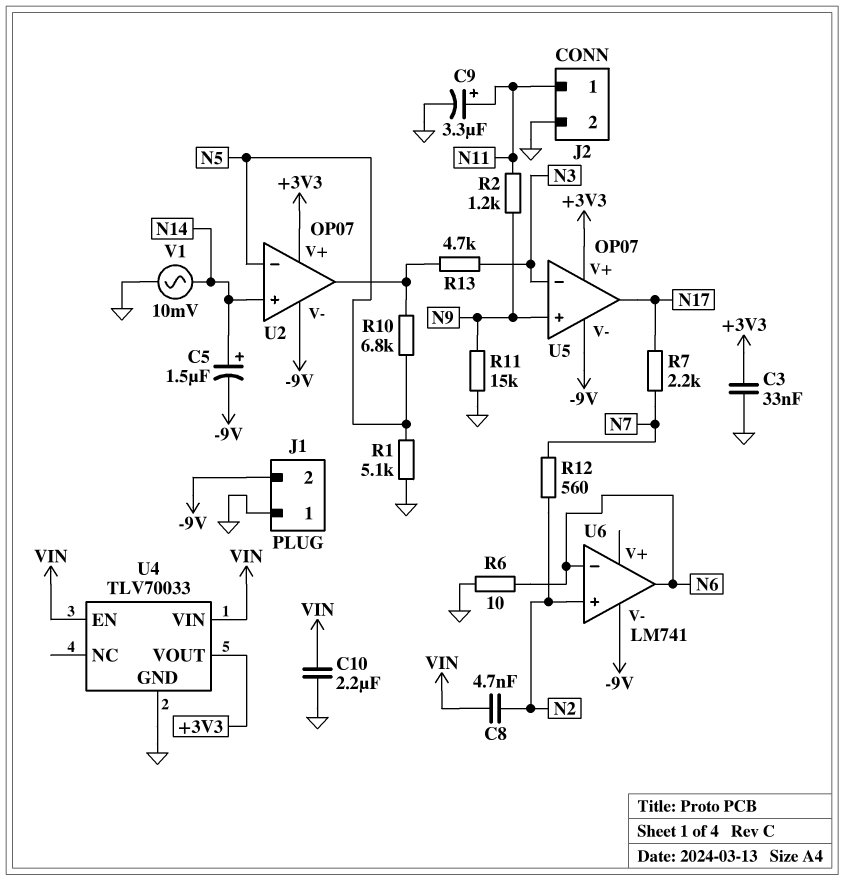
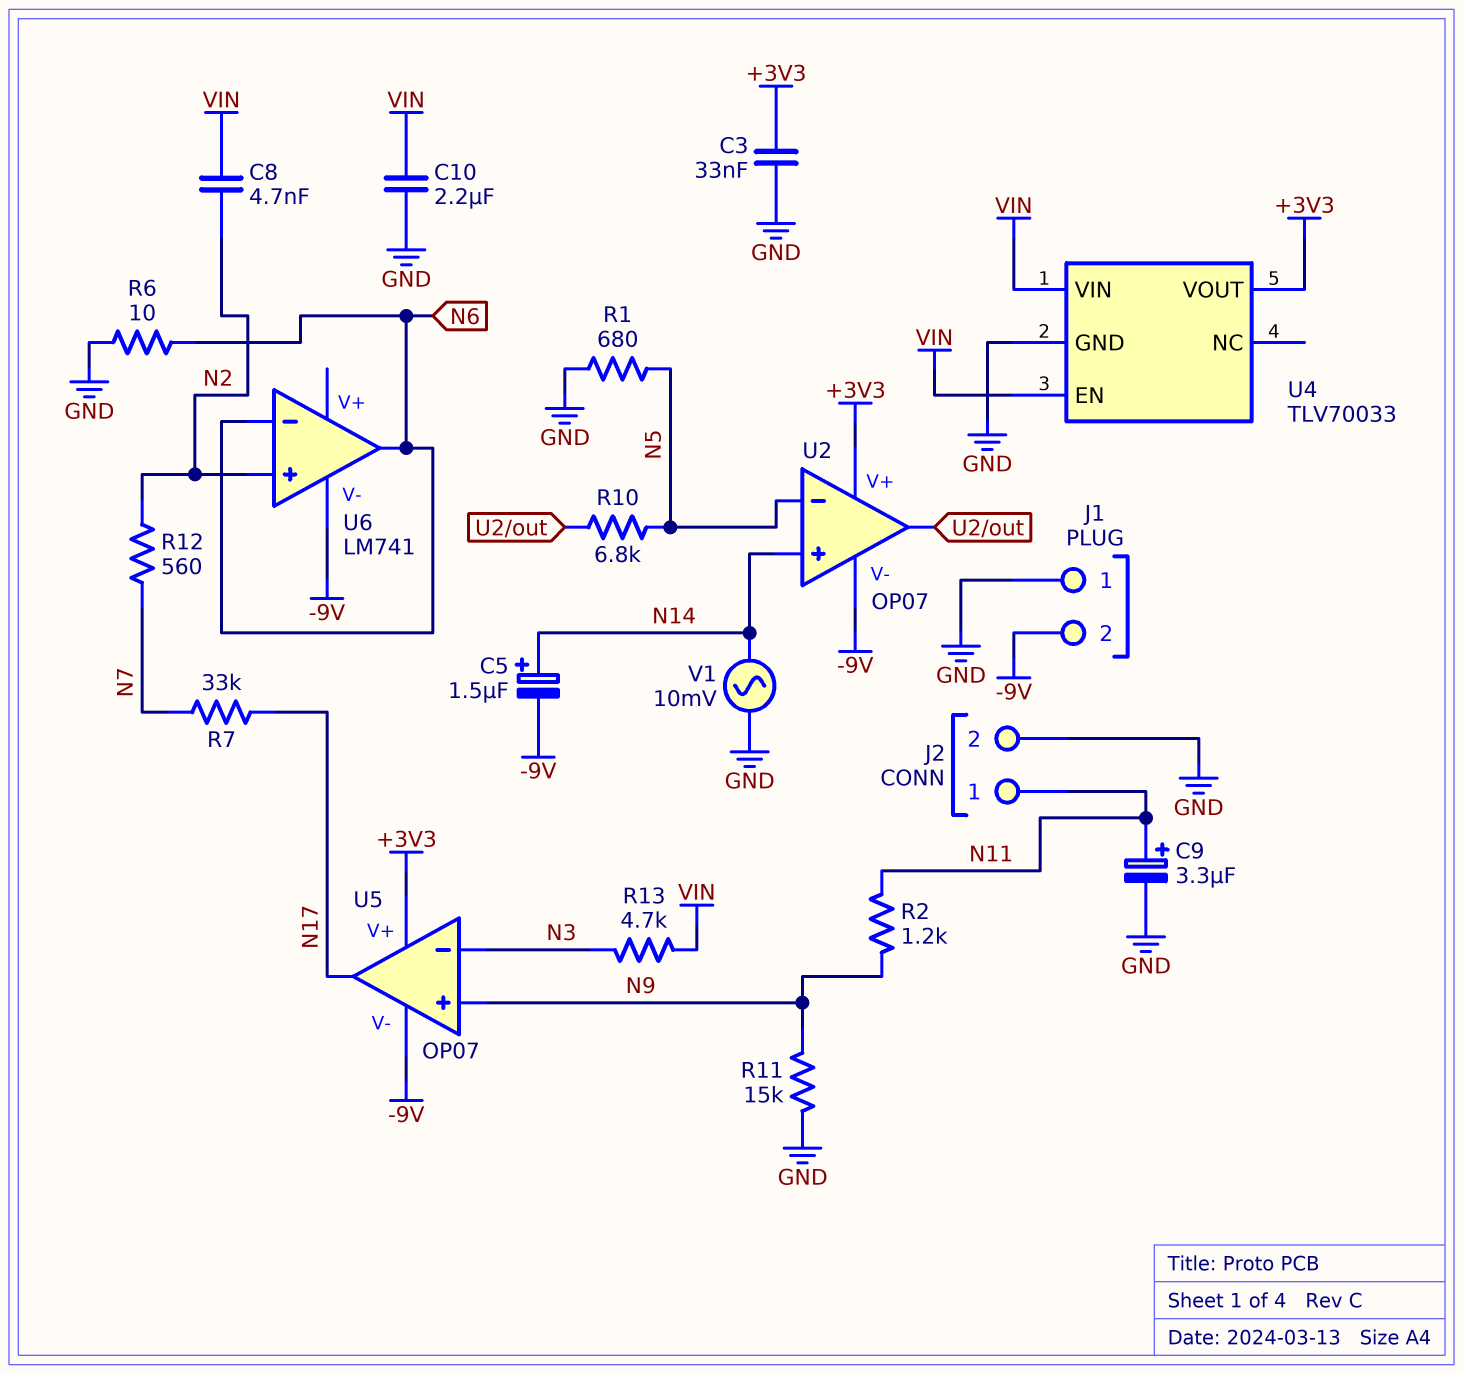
R1: 5.1k (GND, N5) -> 680 (GND, N5)
R7: 2.2k (N7, N17) -> 33k (N7, N17)
R13: 4.7k (N3, U2/out) -> 4.7k (N3, VIN)

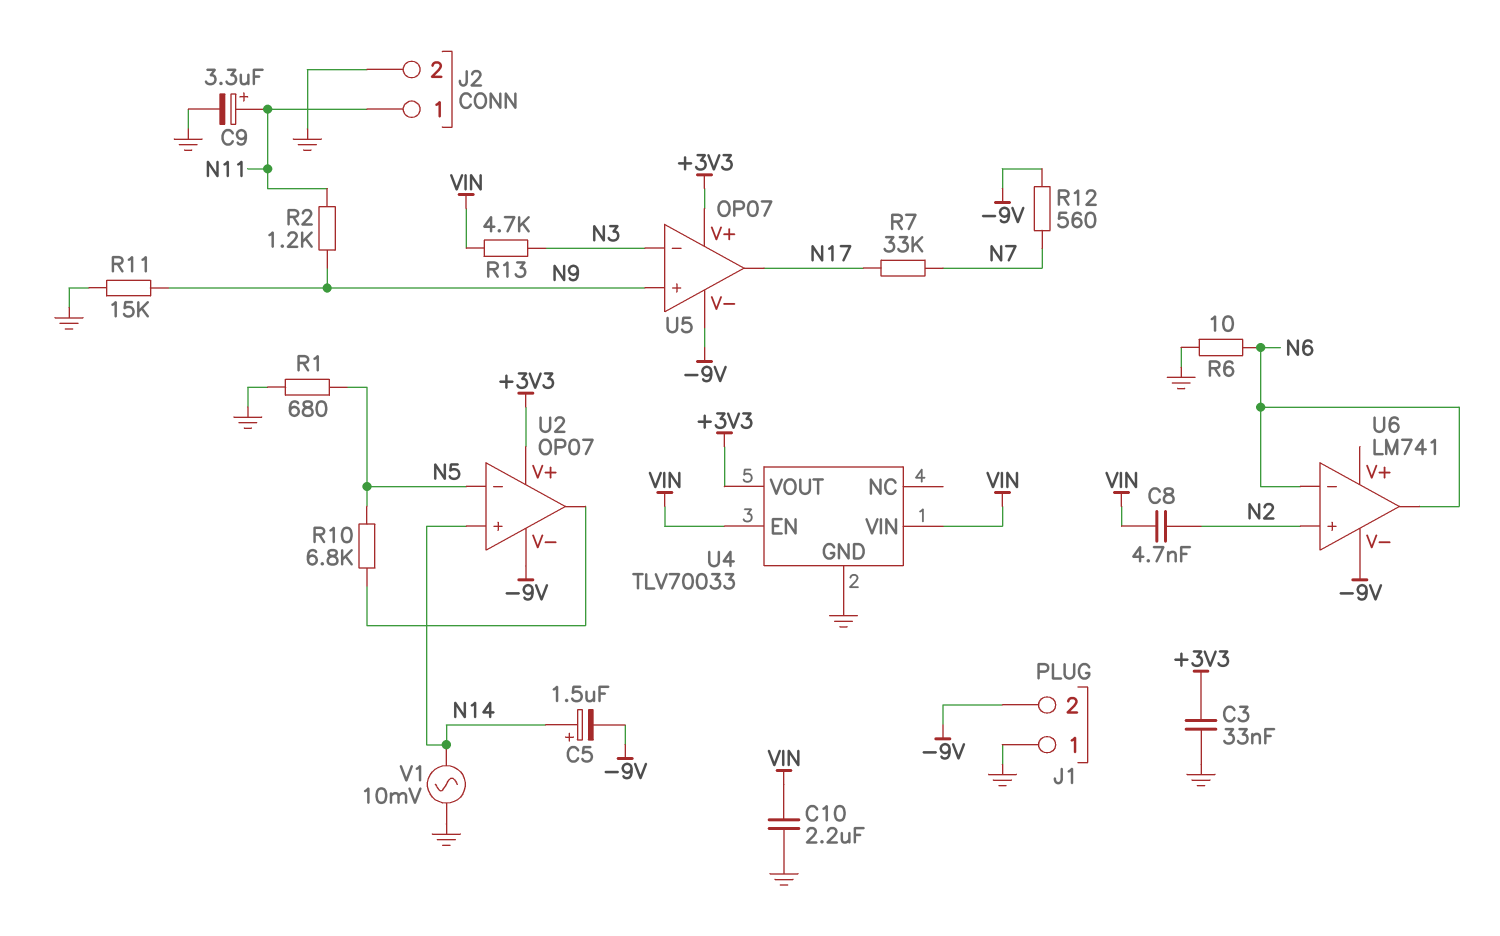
R12: 560 (N2, N7) -> 560 (-9V, N7)

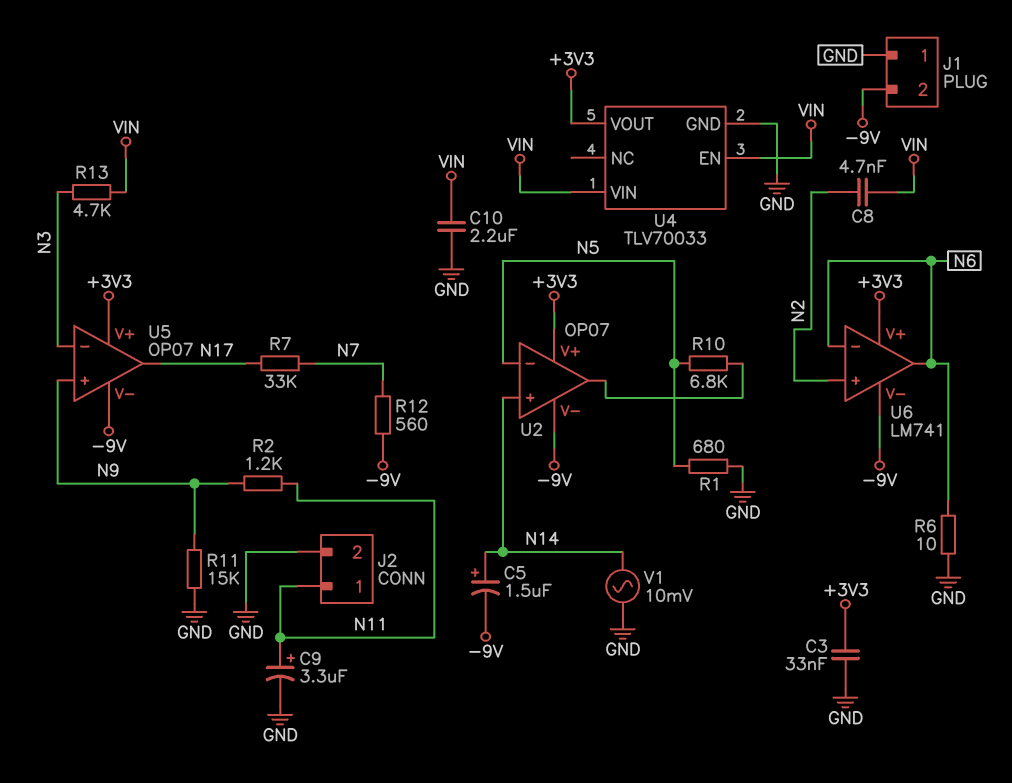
U6 pin V+: none -> +3V3

